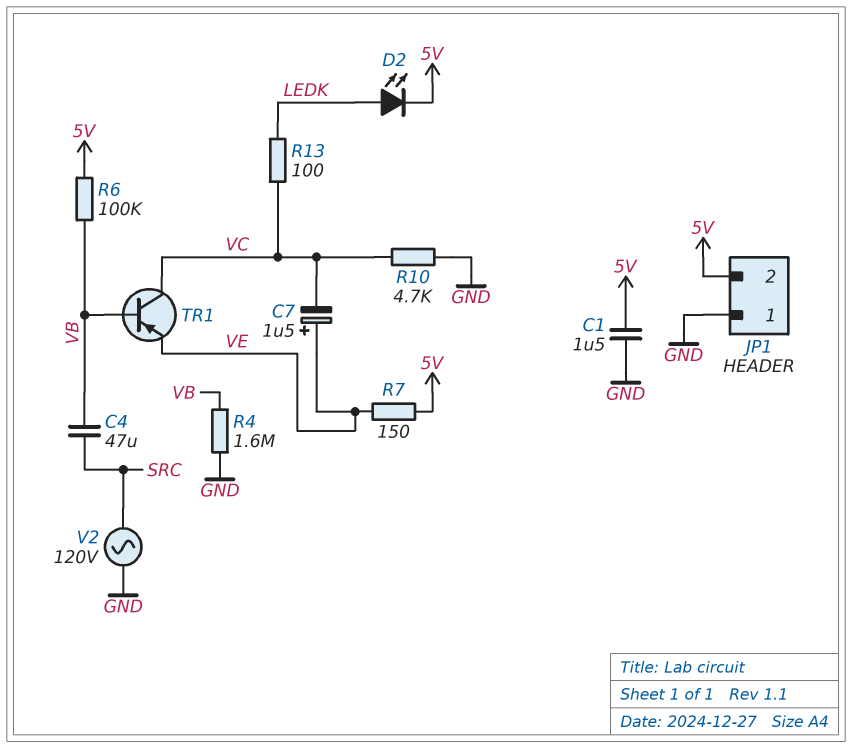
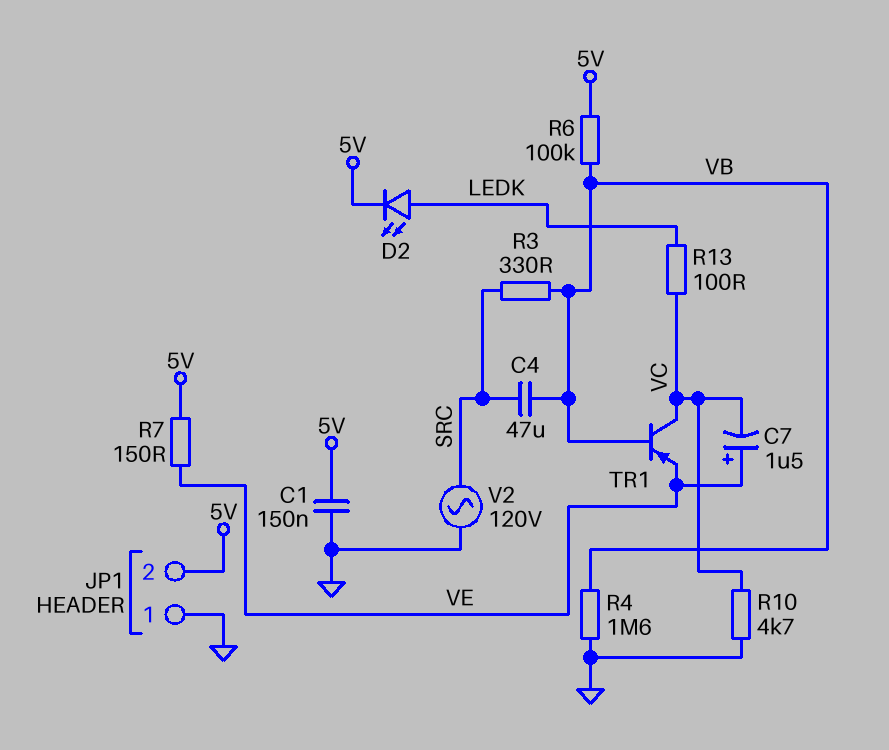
C1: 1.5uF (5V, GND) -> 150nF (5V, GND)
R3: none -> 330 (SRC, VB)

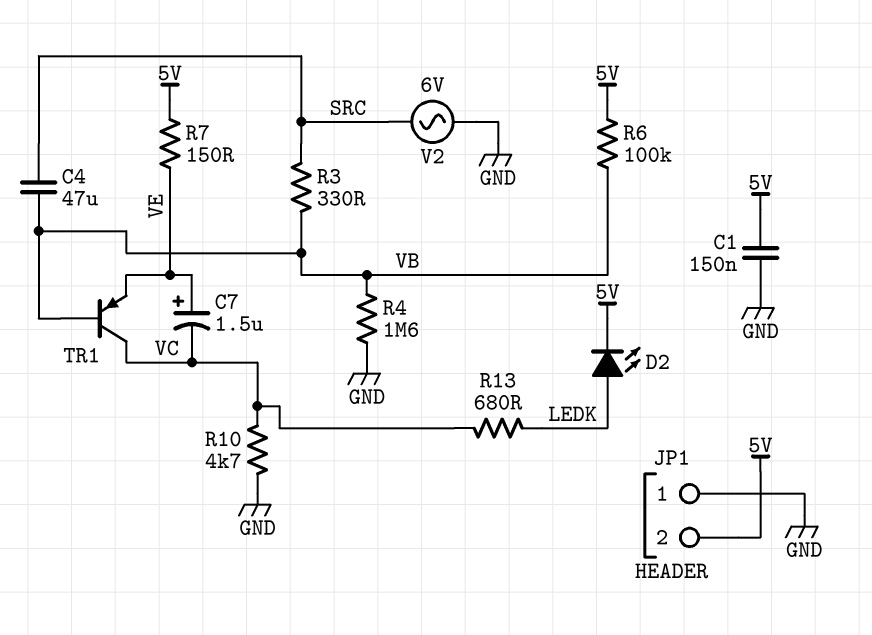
R13: 100 (LEDK, VC) -> 680 (LEDK, VC)
V2: AC 120V (GND, SRC) -> AC 6V (GND, SRC)

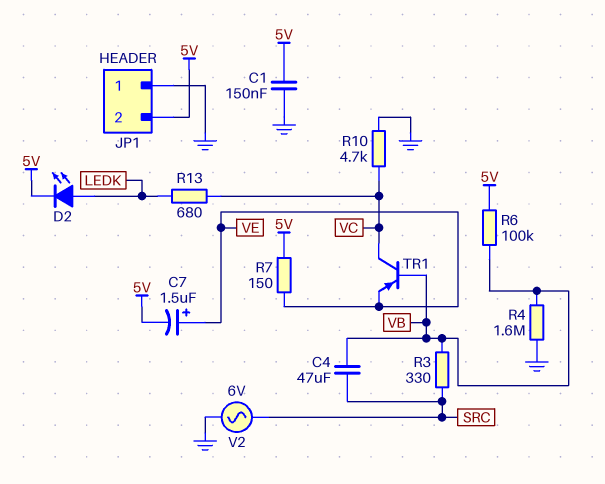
C7: 1.5uF (plus VE, minus VC) -> 1.5uF (plus VE, minus 5V)

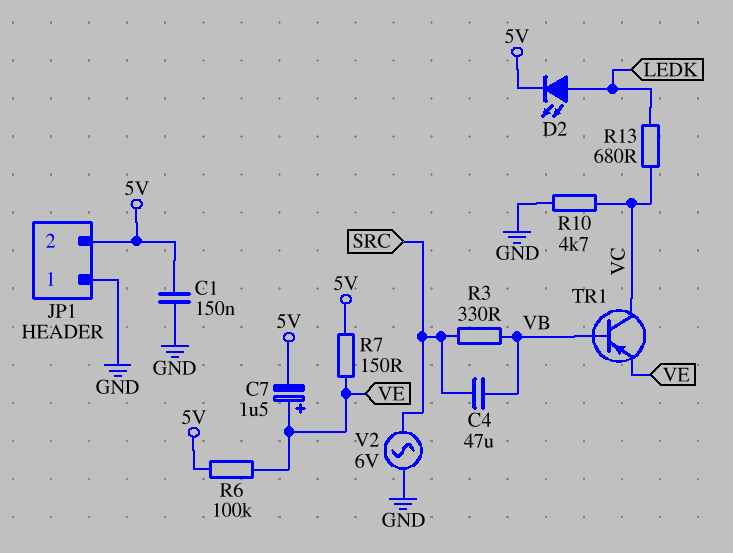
R4: 1.6M (GND, VB) -> none
R6: 100k (5V, VB) -> 100k (5V, VE)

